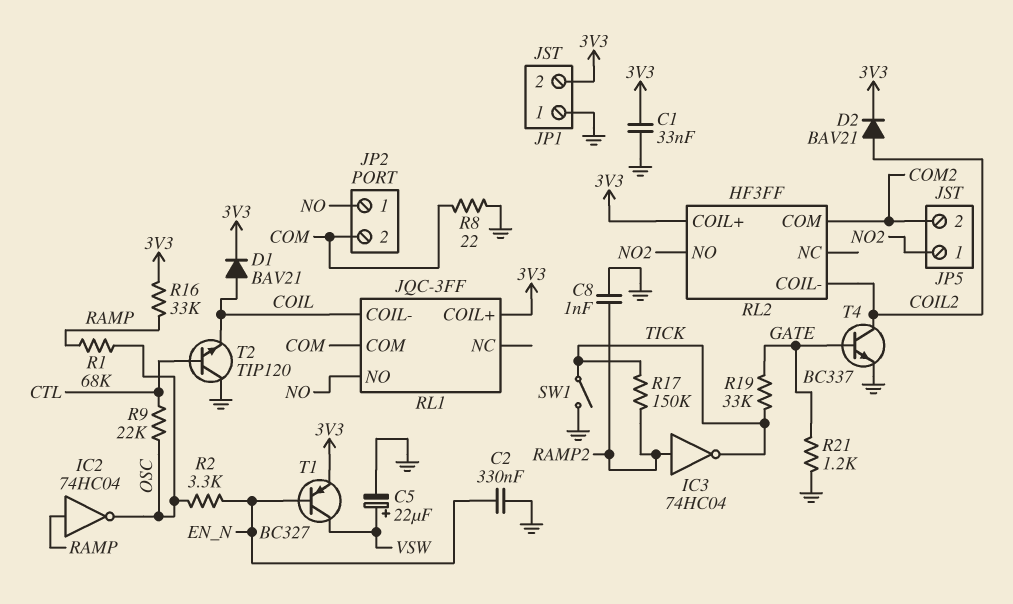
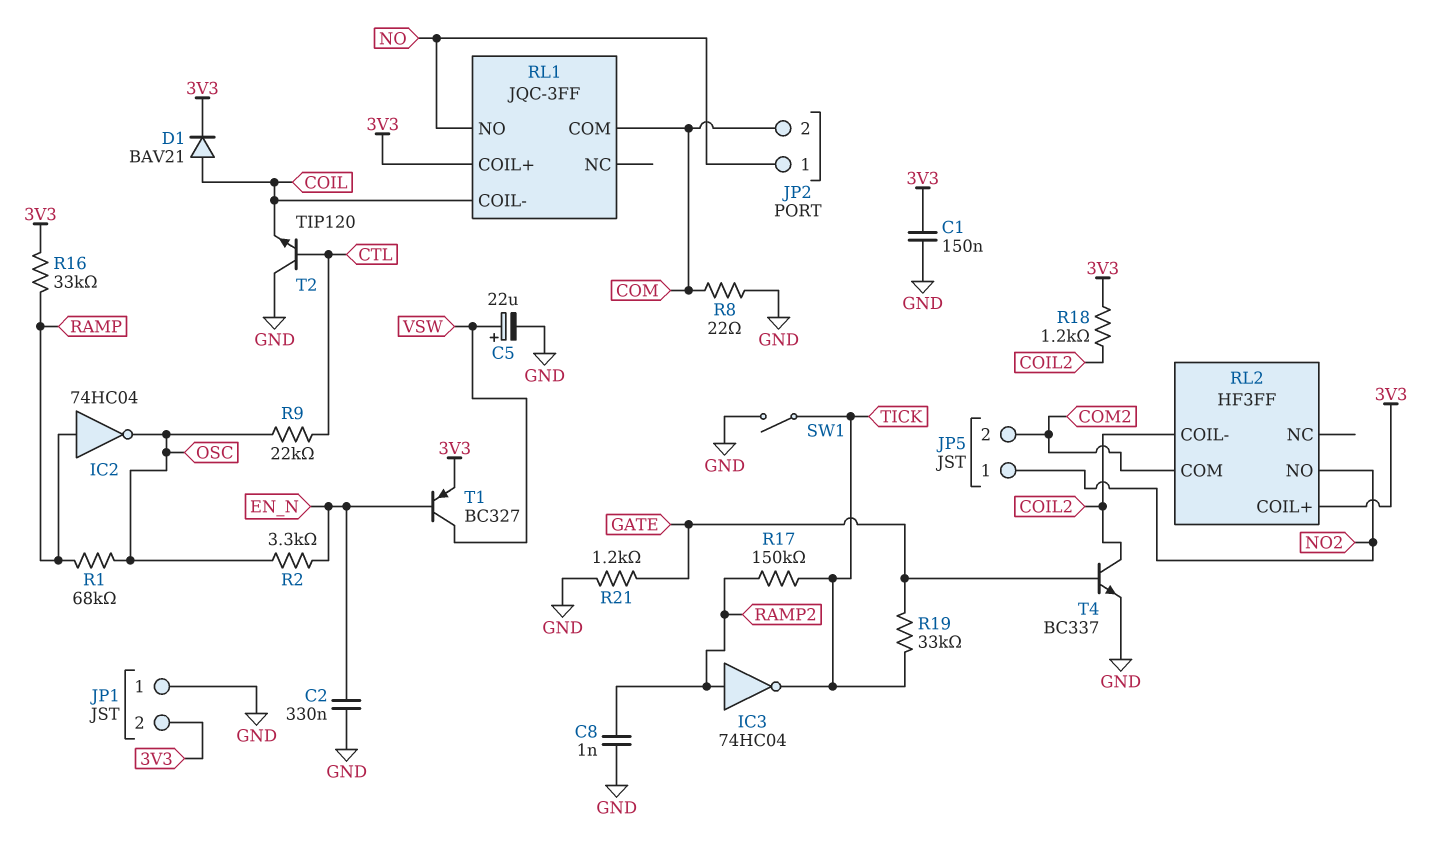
C1: 33nF (3V3, GND) -> 150nF (3V3, GND)
D2: diode BAV21 (A COIL2, K 3V3) -> none
R18: none -> 1.2k (3V3, COIL2)

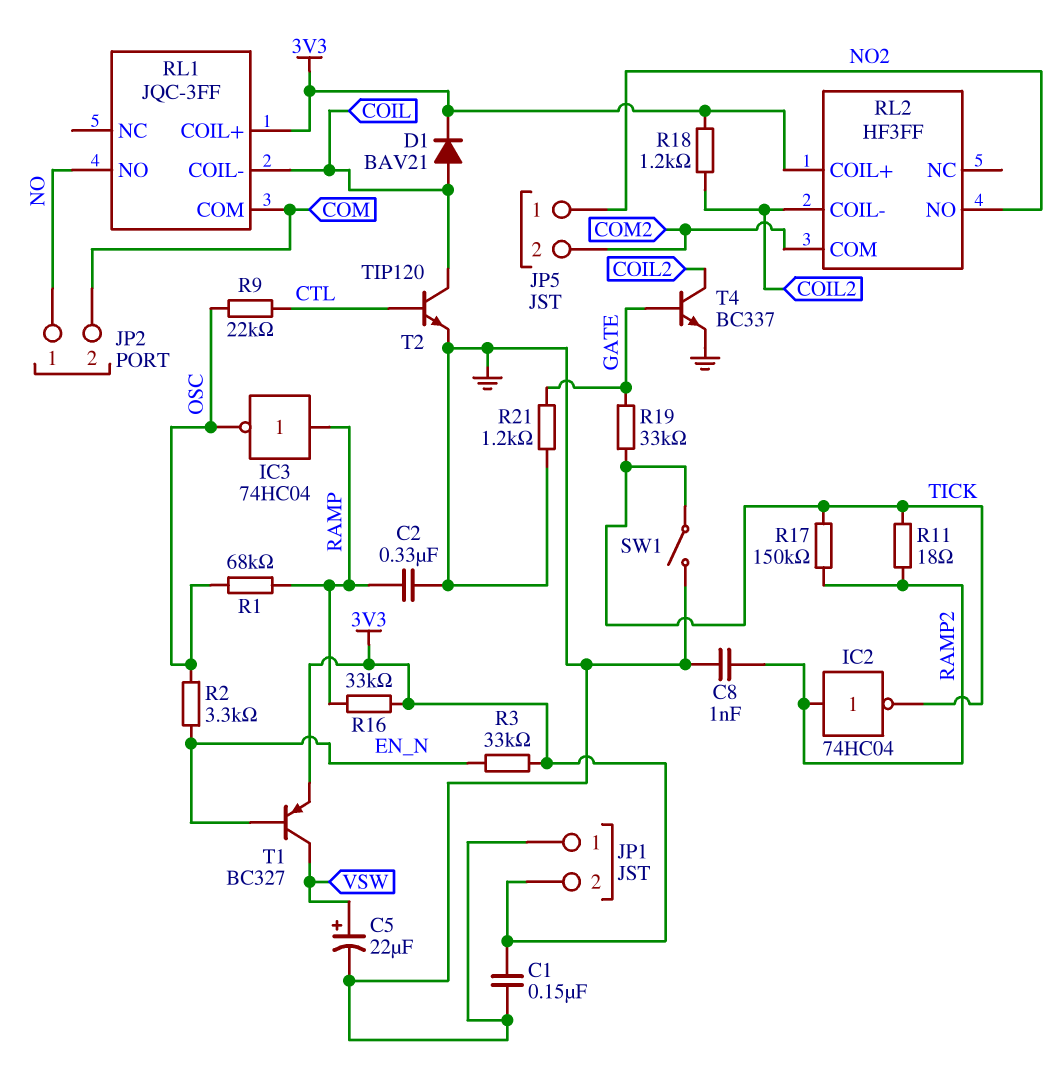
C2: 330nF (EN_N, GND) -> 330nF (GND, RAMP)
IC2: NOT 74HC04 (in RAMP, out OSC) -> NOT 74HC04 (in RAMP2, out TICK)
IC3: NOT 74HC04 (in RAMP2, out TICK) -> NOT 74HC04 (in RAMP, out OSC)
R3: none -> 33k (3V3, EN_N)
R8: 22 (COM, GND) -> none
R11: none -> 18 (RAMP2, TICK)
T2: NPN TIP120 (B CTL, C GND, E COIL) -> NPN TIP120 (B CTL, C COIL, E GND)

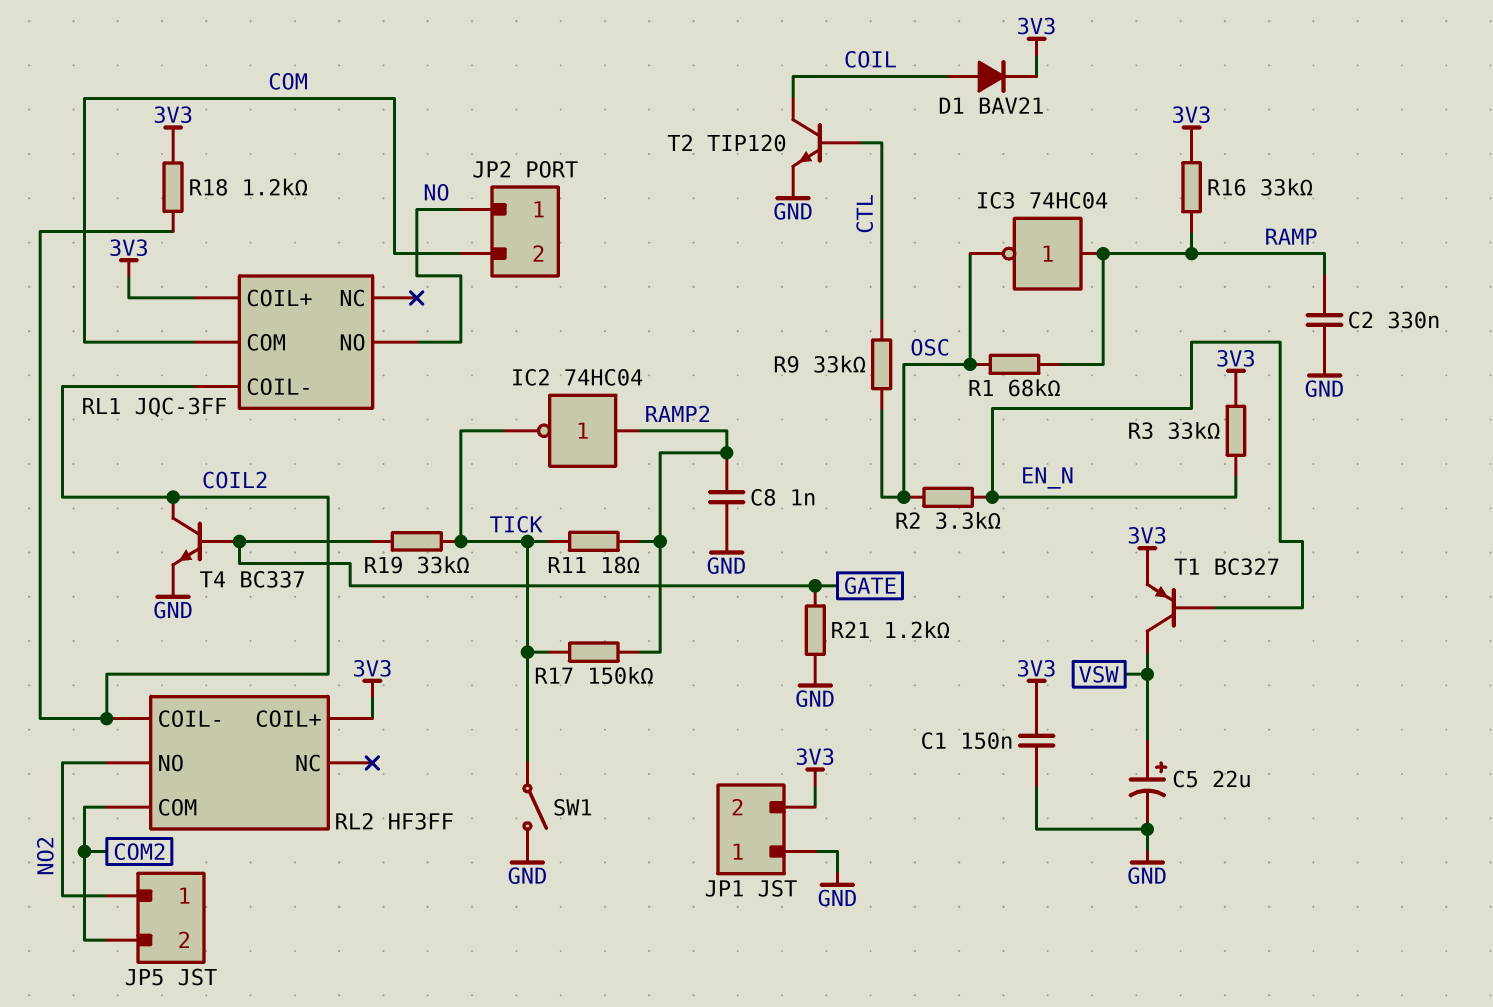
R9: 22k (CTL, OSC) -> 33k (CTL, OSC)
RL1 pin COIL-: COIL -> COIL2

